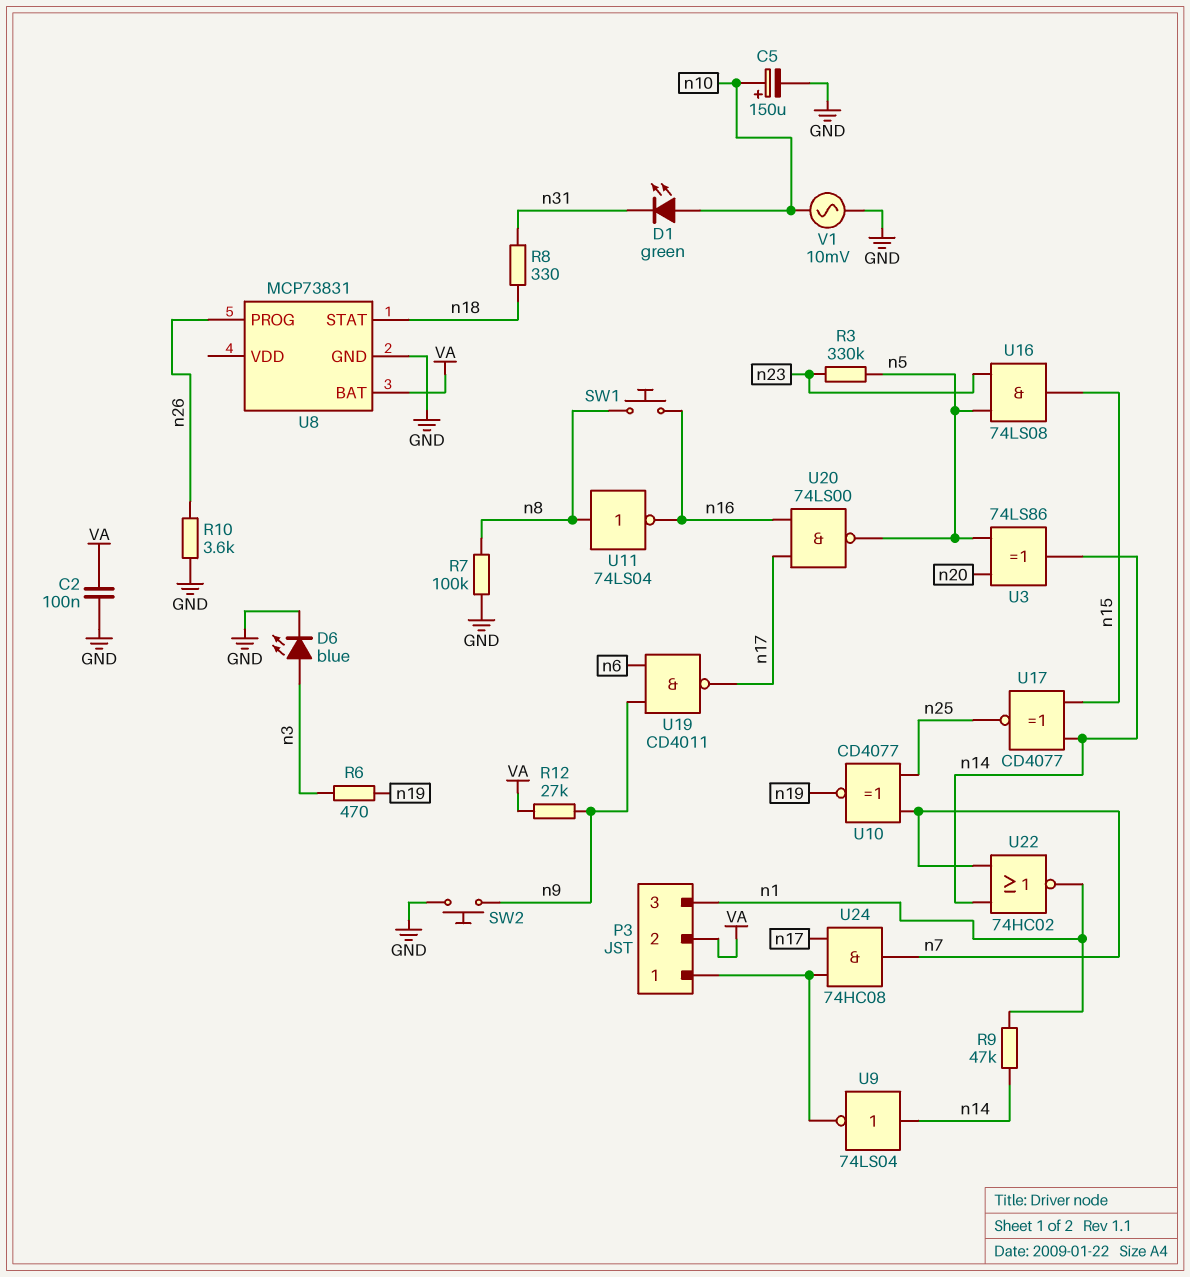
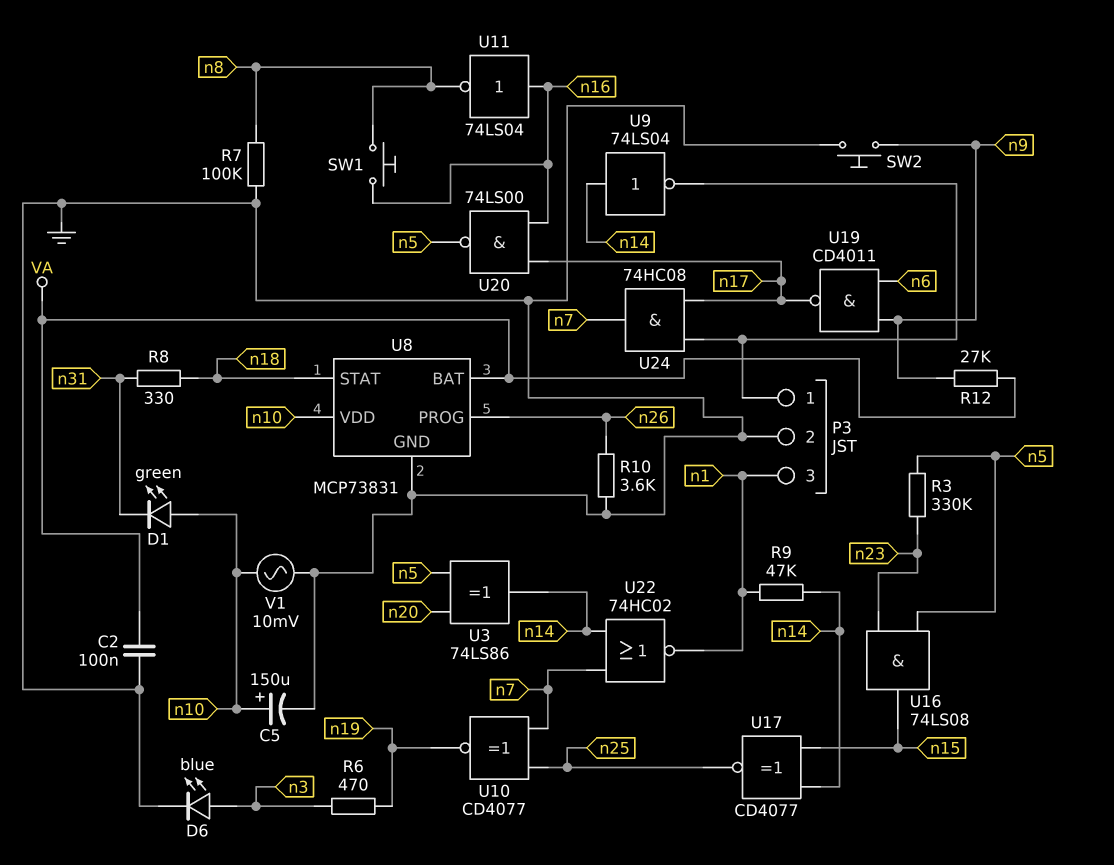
P3 pin 2: VA -> GND
U8 pin VDD: none -> n10
U11: NOT 74LS04 (in n8, out n16) -> NOT 74LS04 (in n16, out n8)

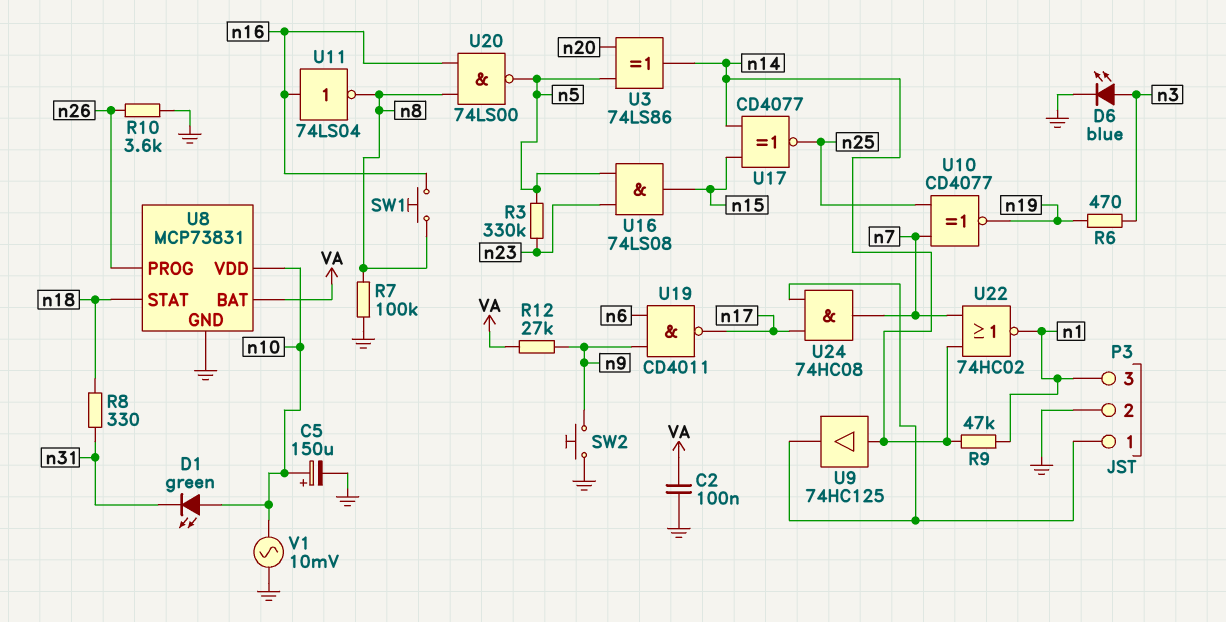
U9: NOT 74LS04 (in n14, out P3/1) -> buffer 74HC125 (in n14, out P3/1)
U20: NAND 74LS00 (in n16, in n17, out n5) -> NAND 74LS00 (in n8, in n16, out n5)

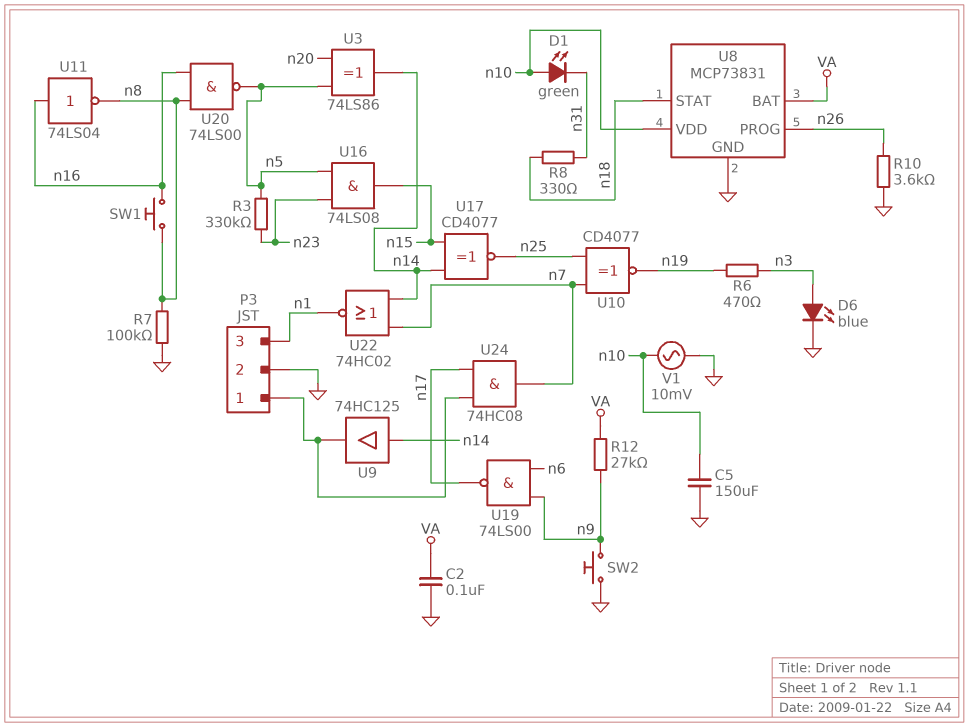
C5: 150uF (plus n10, minus GND) -> 150uF (GND, n10)
R9: 47k (n1, n14) -> none
U19: NAND CD4011 (in n6, in n9, out n17) -> NAND 74LS00 (in n6, in n9, out n17)

